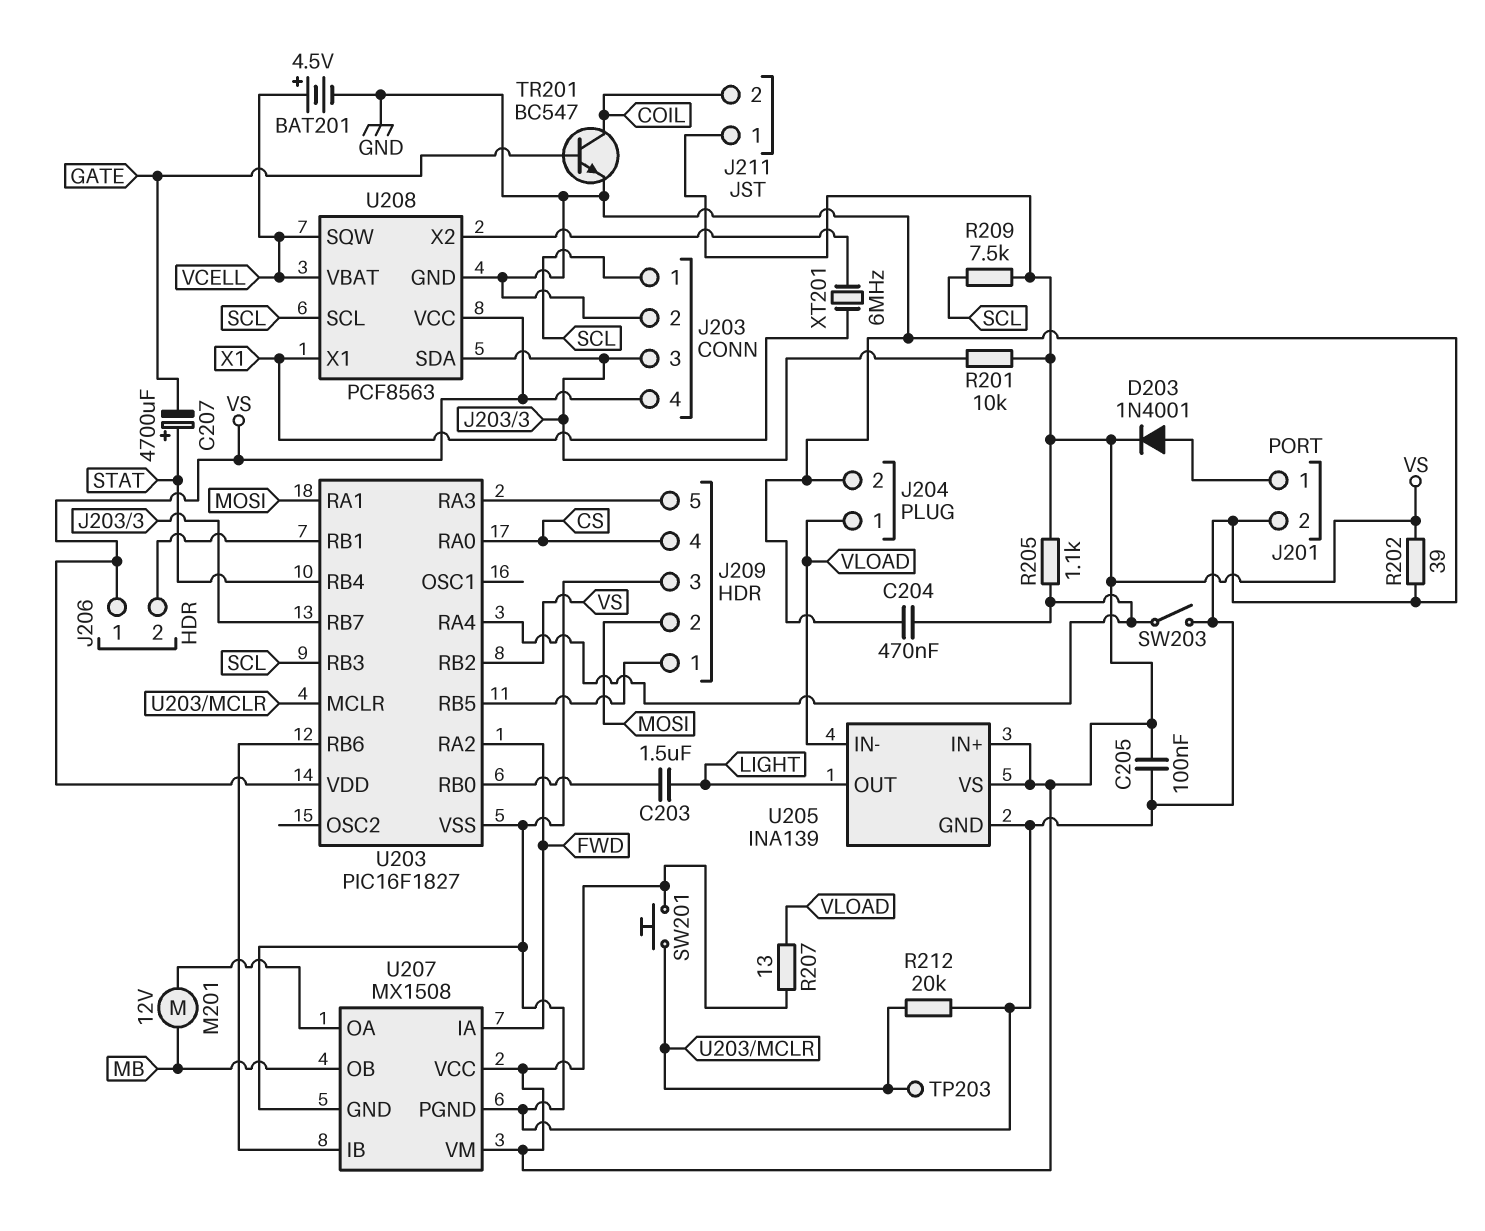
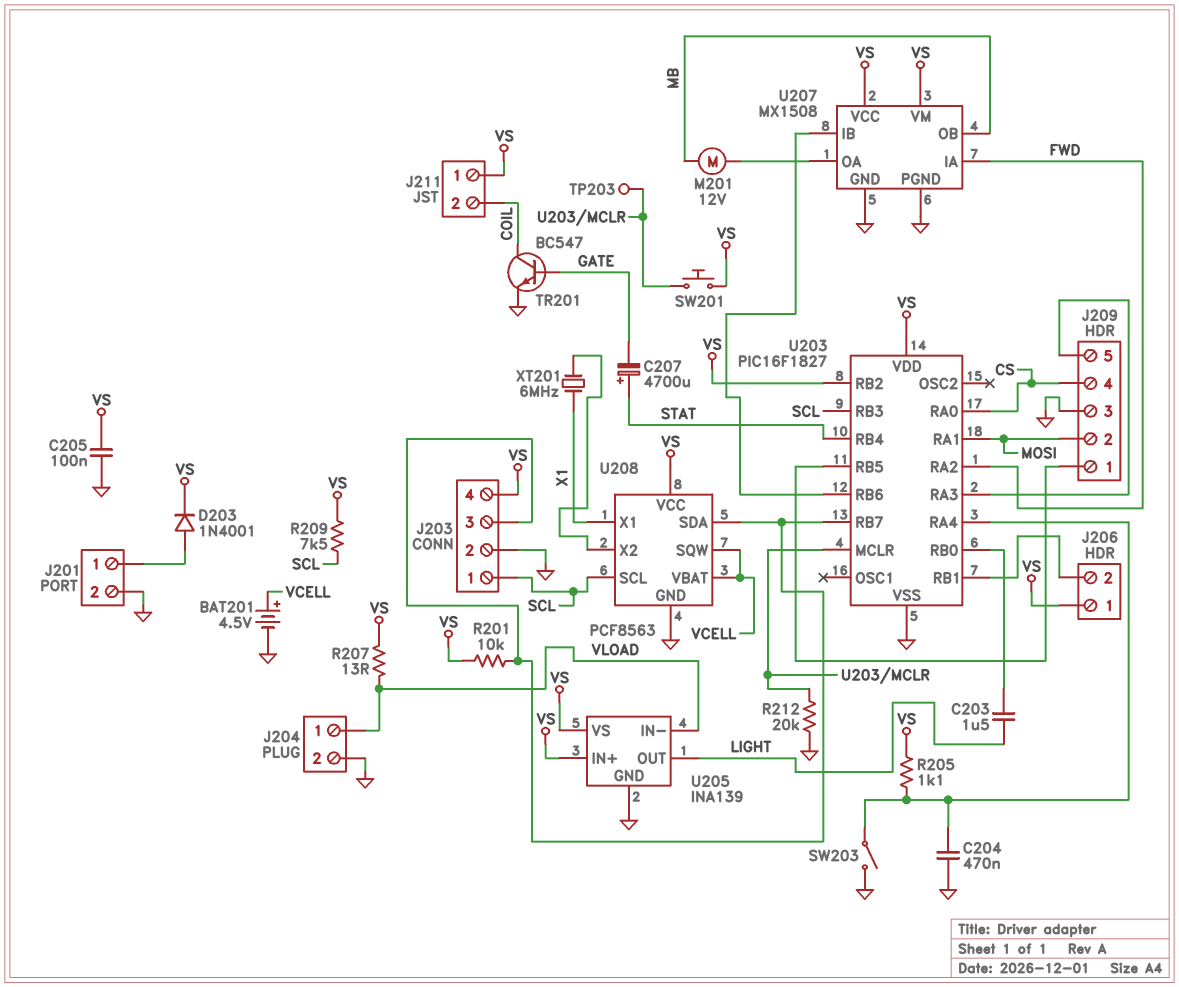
R202: 39 (GND, VS) -> none

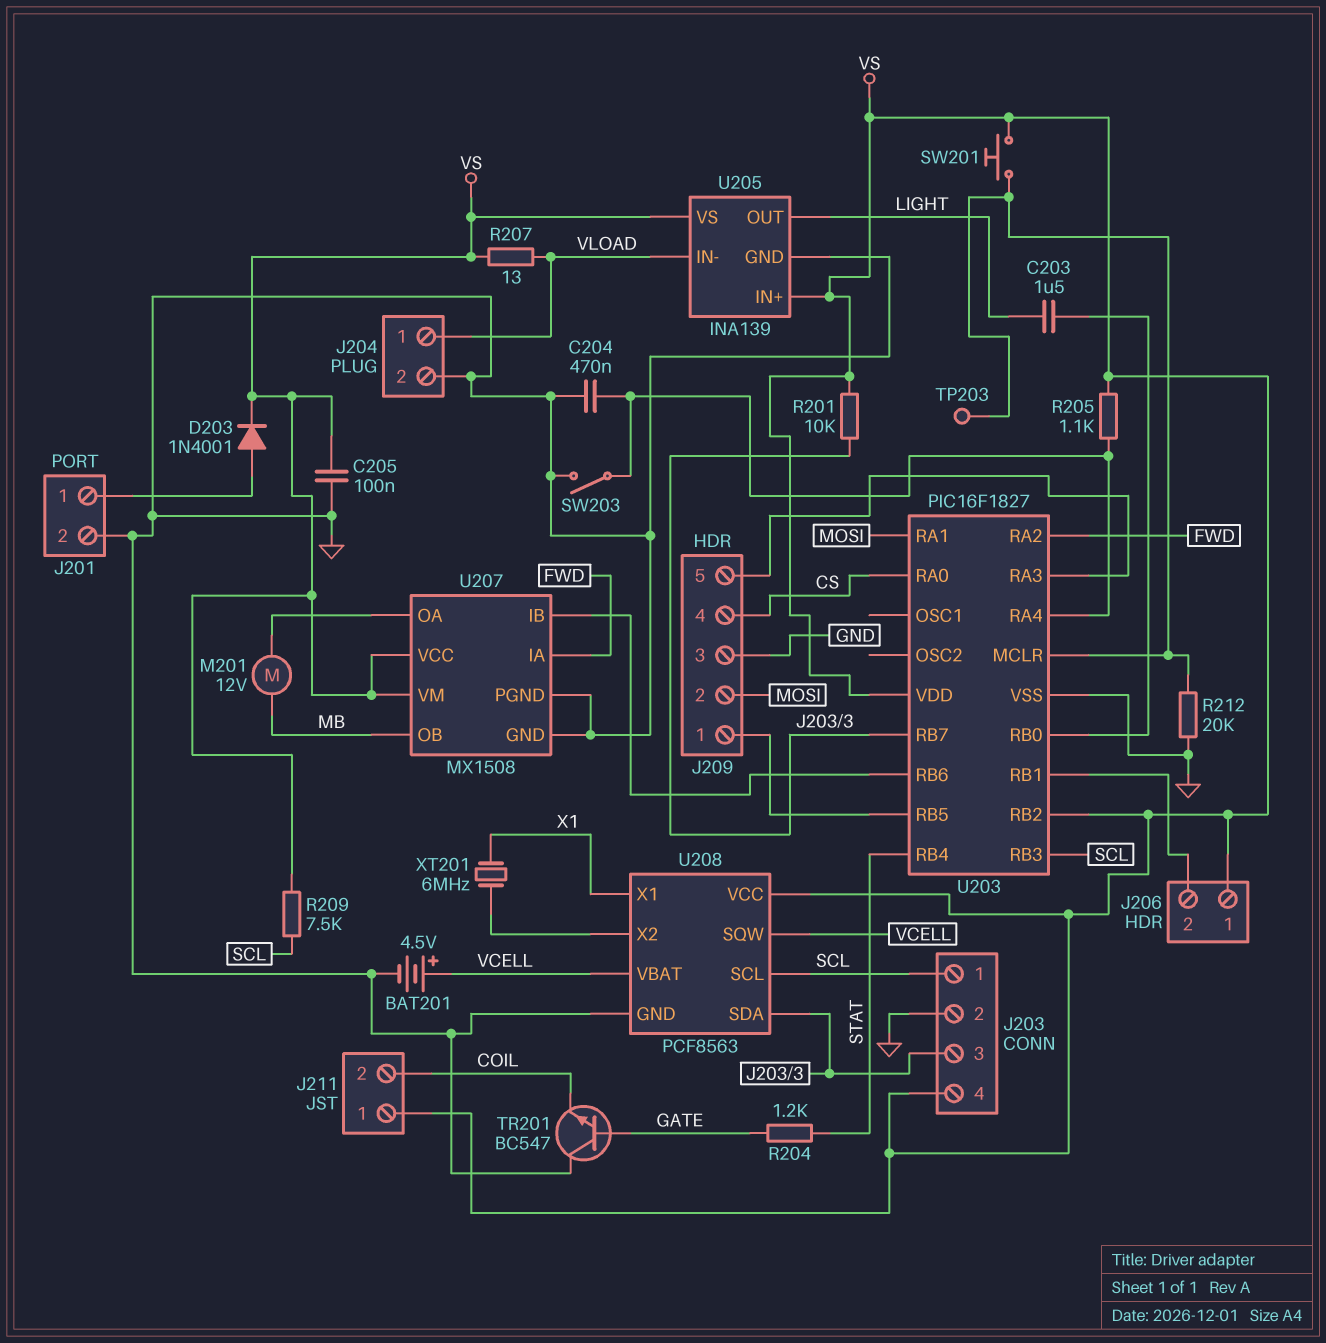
C207: 4700uF (plus STAT, minus GATE) -> none
R204: none -> 1.2k (GATE, STAT)
TR201: NPN BC547 (B GATE, C COIL, E GND) -> NPN BC547 (B GATE, C GND, E COIL)

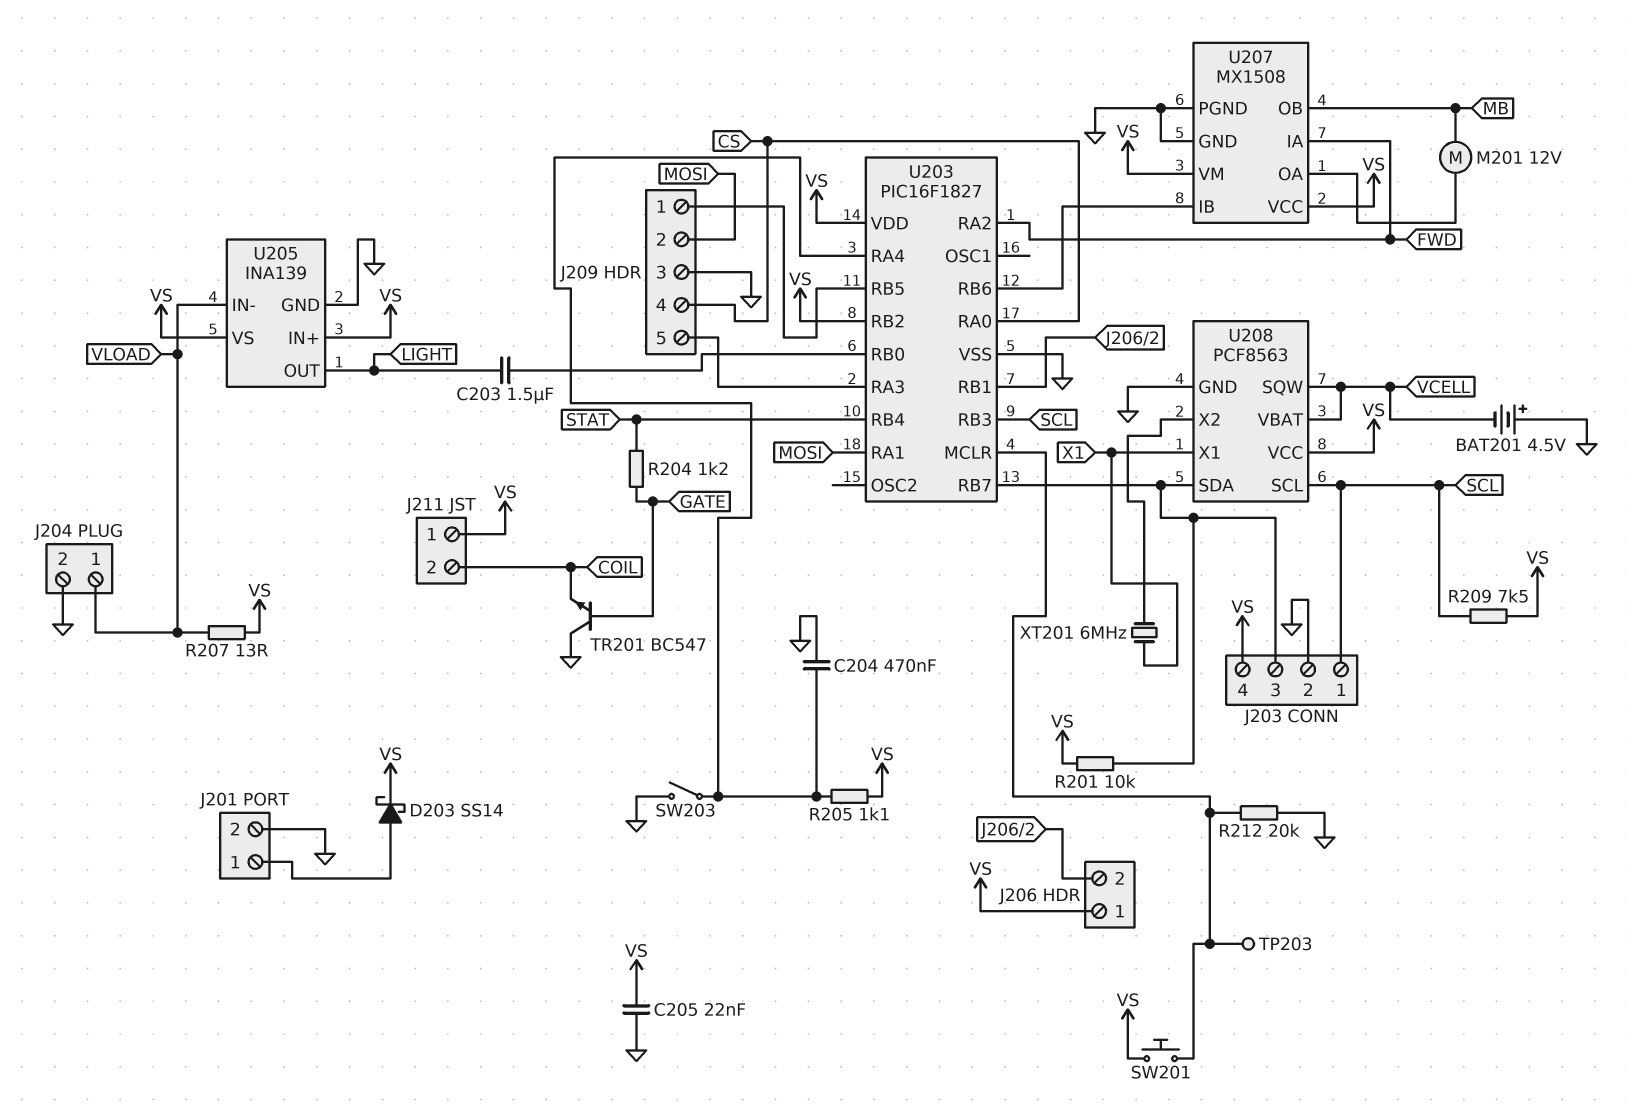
BAT201: 4.5V (plus VCELL, minus GND) -> 4.5V (plus GND, minus VCELL)
C205: 100nF (GND, VS) -> 22nF (GND, VS)
D203: diode 1N4001 (A J201/1, K VS) -> schottky SS14 (A J201/1, K VS)

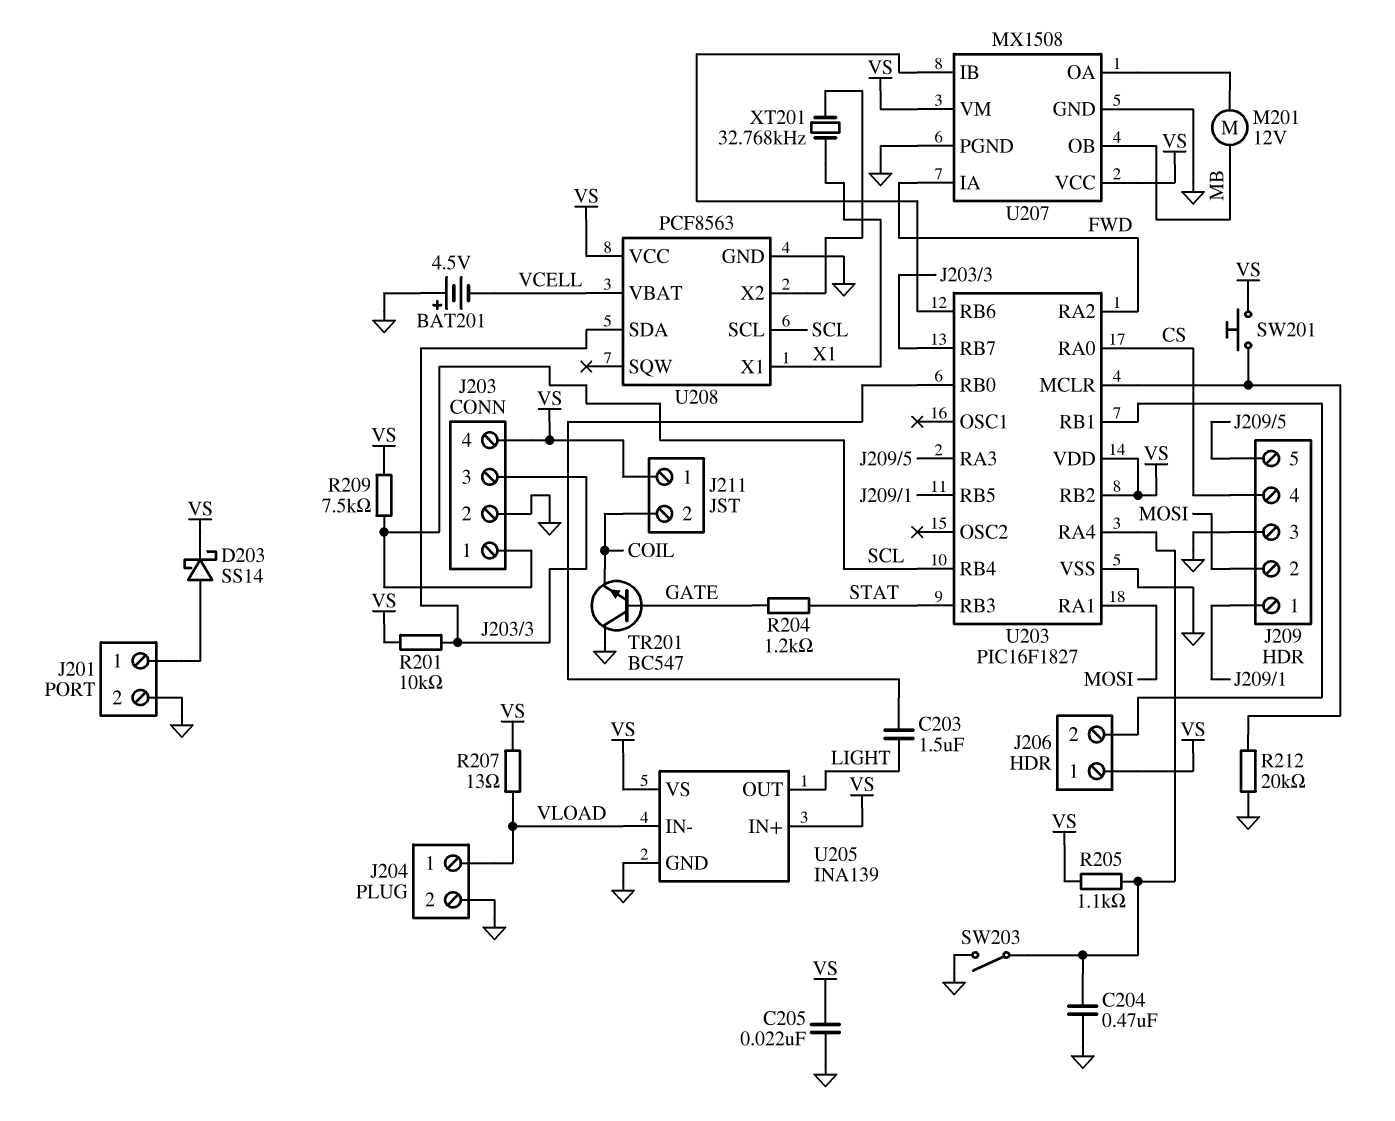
TP203: test point (U203/MCLR) -> none
U203 pin RB3: SCL -> STAT
U203 pin RB4: STAT -> SCL
U208 pin SQW: VCELL -> none
XT201: 6MHz (U208/X2, X1) -> 32.768kHz (U208/X2, X1)

